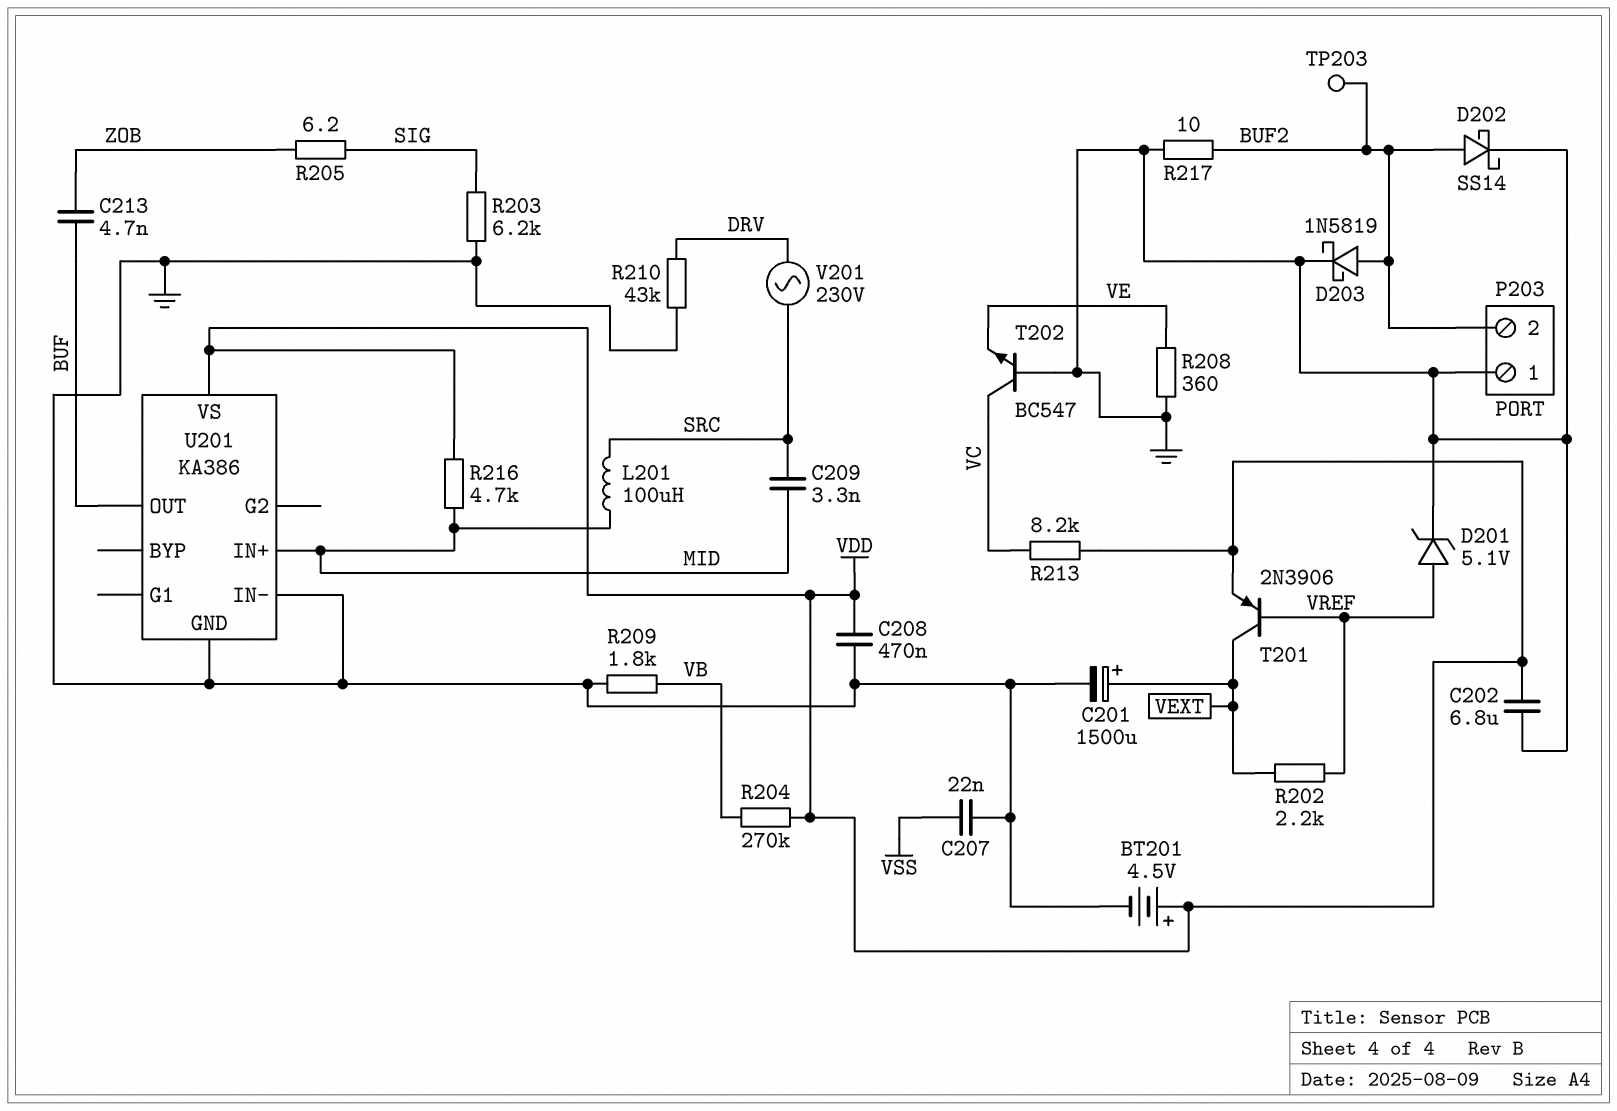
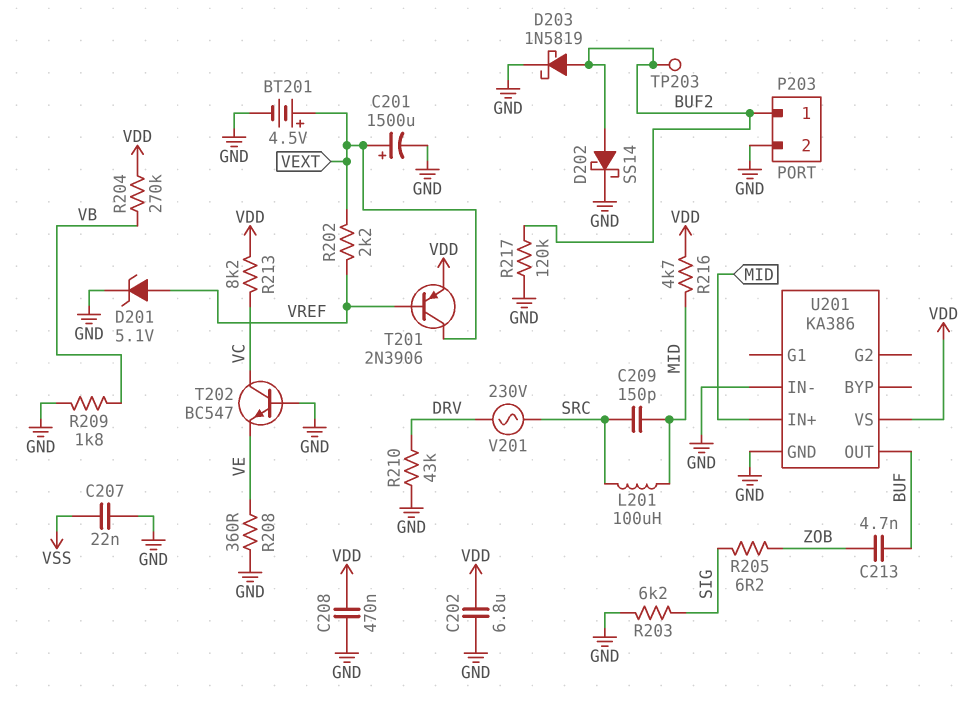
BT201: 4.5V (plus VDD, minus GND) -> 4.5V (plus VEXT, minus GND)
C209: 3.3nF (MID, SRC) -> 150pF (MID, SRC)
P203 pin 1: GND -> BUF2
P203 pin 2: BUF2 -> GND
R217: 10 (BUF2, GND) -> 120k (BUF2, GND)

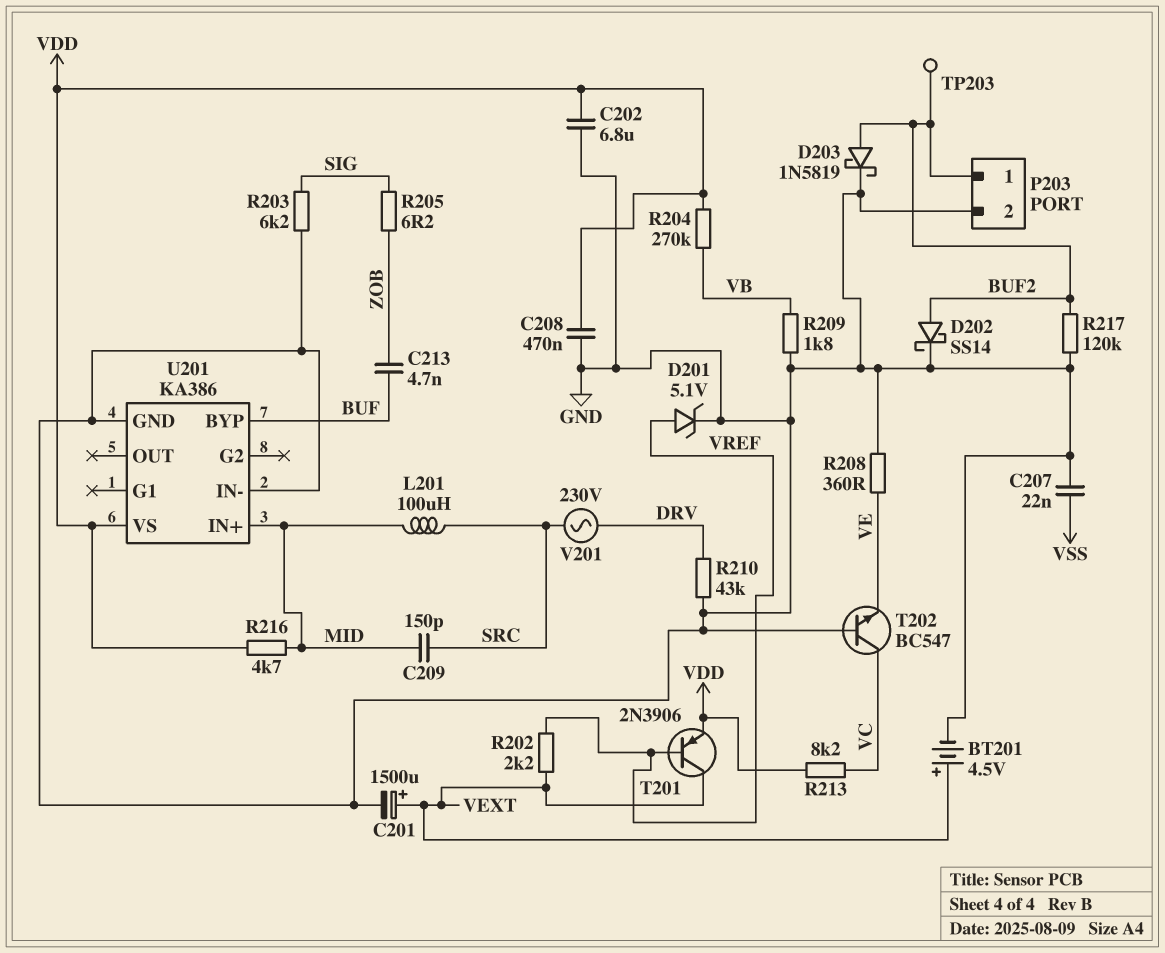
U201 pin BYP: none -> BUF
U201 pin OUT: BUF -> none

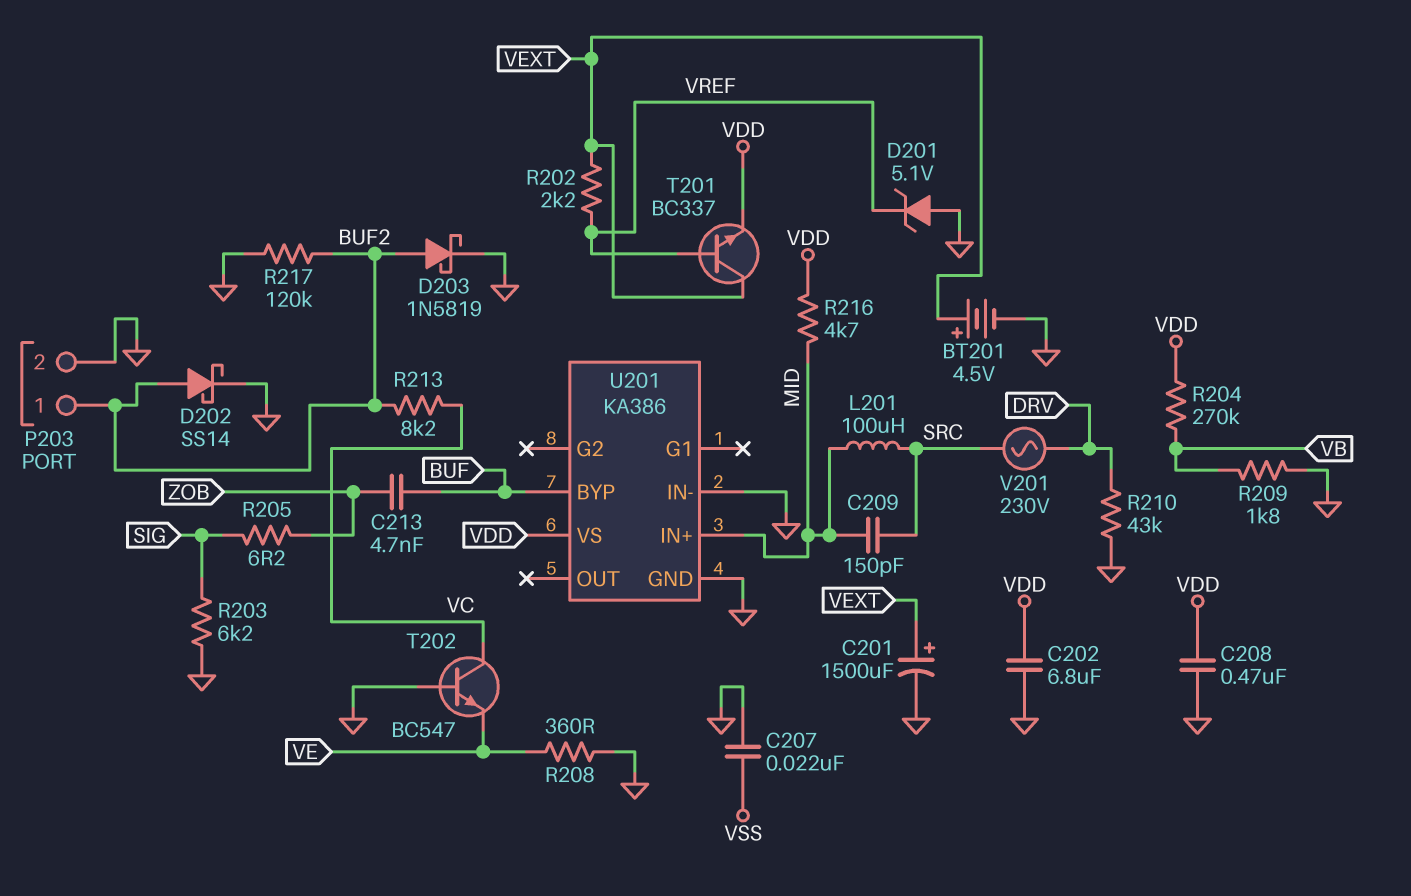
D201: zener 5.1V (A VREF, K GND) -> zener 5.1V (A GND, K VREF)
R213: 8.2k (VC, VDD) -> 8.2k (BUF2, VC)
T201: PNP 2N3906 (B VREF, C VEXT, E VDD) -> NPN BC337 (B VREF, C VEXT, E VDD)
TP203: test point (BUF2) -> none

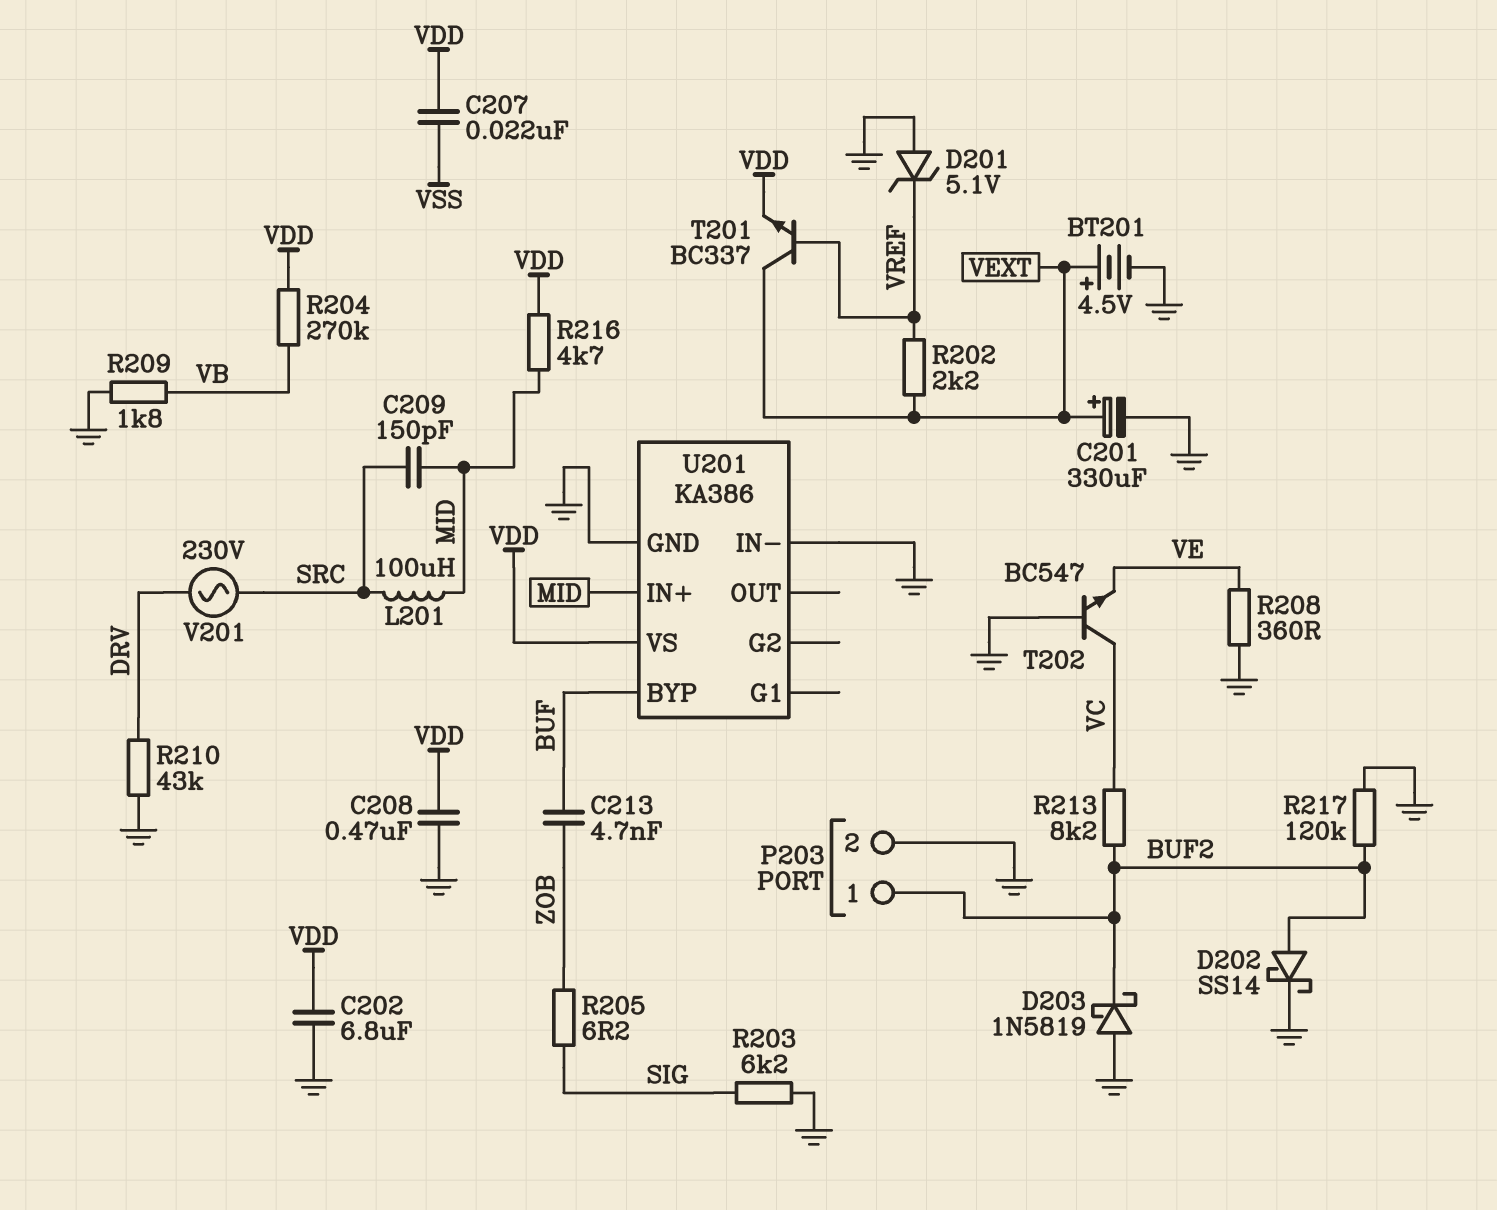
C201: 1500uF (plus VEXT, minus GND) -> 330uF (plus VEXT, minus GND)
C207: 22nF (GND, VSS) -> 22nF (VDD, VSS)
D203: schottky 1N5819 (A BUF2, K GND) -> schottky 1N5819 (A GND, K BUF2)

